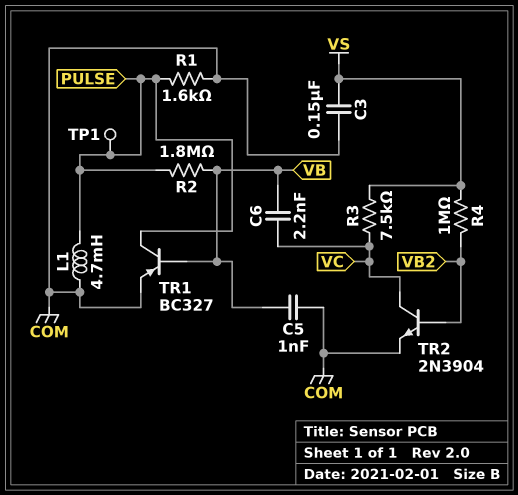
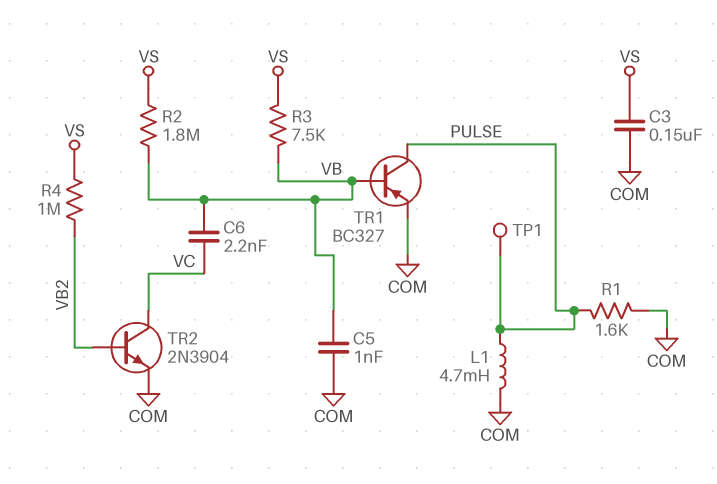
R2: 1.8M (PULSE, VB) -> 1.8M (VB, VS)
R3: 7.5k (VC, VS) -> 7.5k (VB, VS)

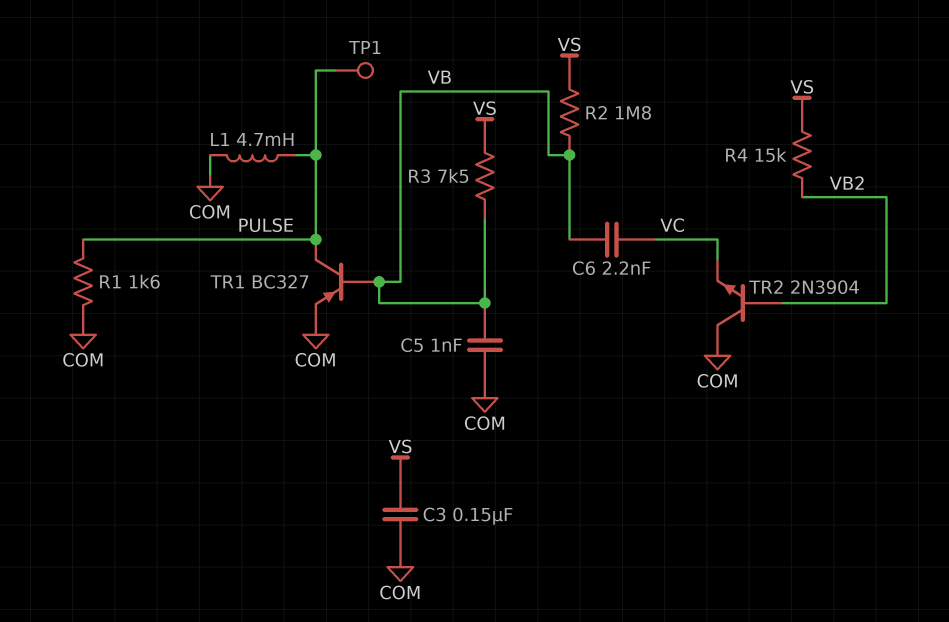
R4: 1M (VB2, VS) -> 15k (VB2, VS)
TR2: NPN 2N3904 (B VB2, C VC, E COM) -> NPN 2N3904 (B VB2, C COM, E VC)

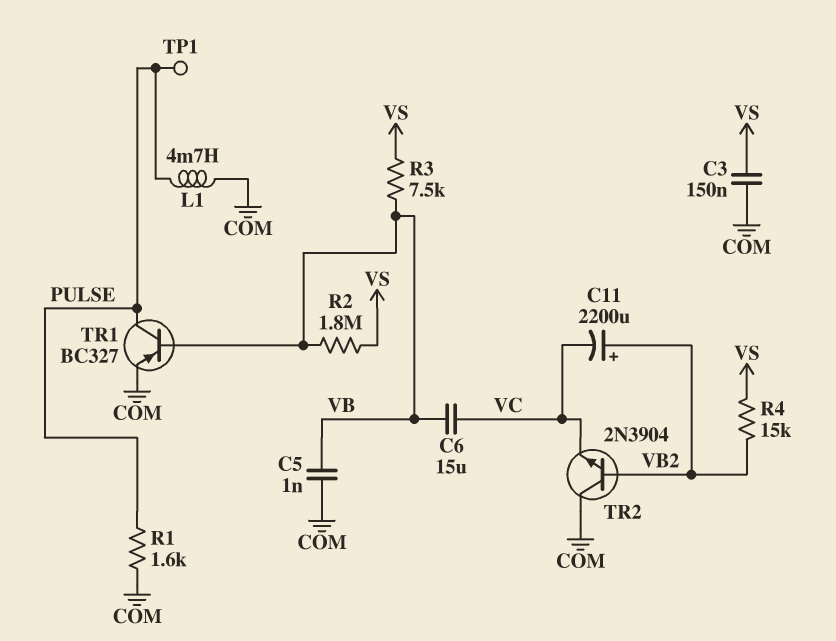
C6: 2.2nF (VB, VC) -> 15uF (VB, VC)
C11: none -> 2200uF (plus VB2, minus VC)

